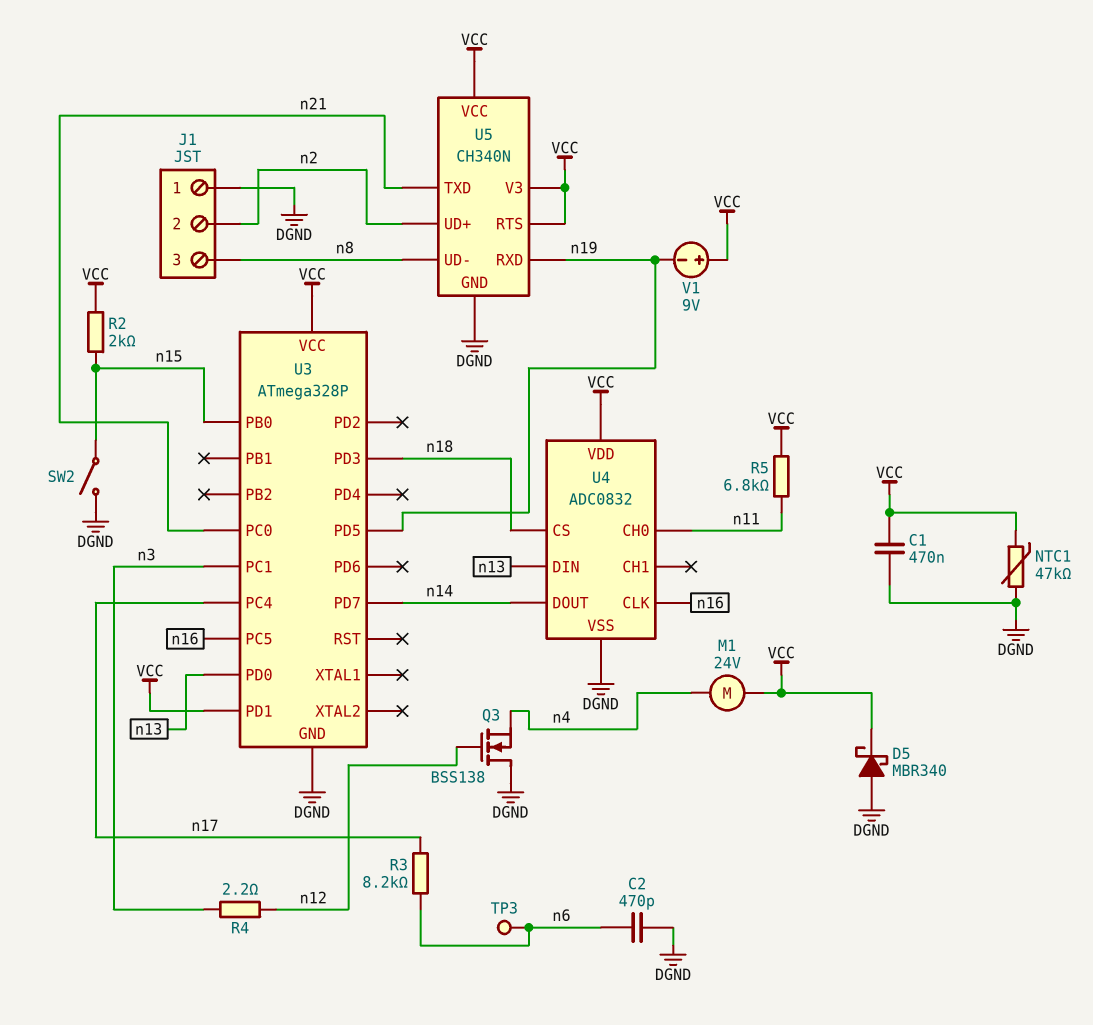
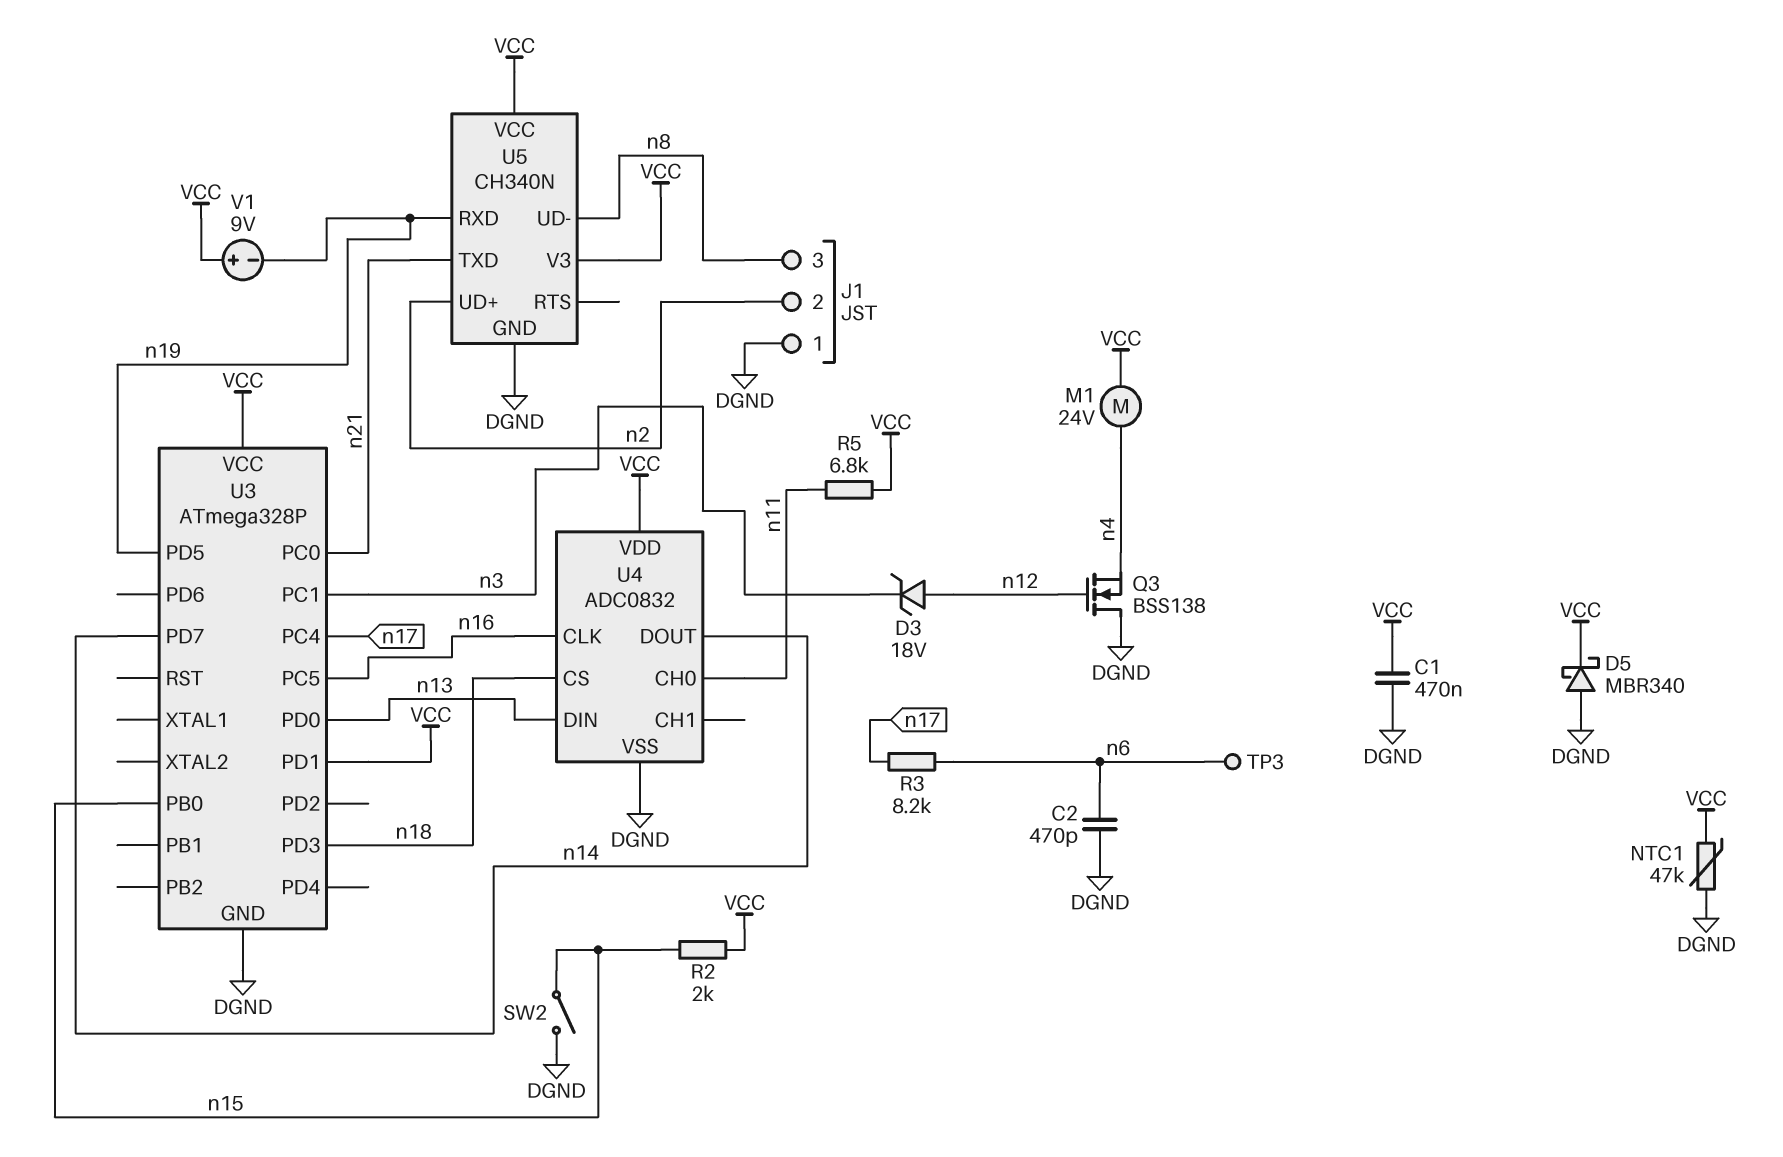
D3: none -> zener 18V (A n12, K n3)
R4: 2.2 (n3, n12) -> none
U5 pin RTS: VCC -> none

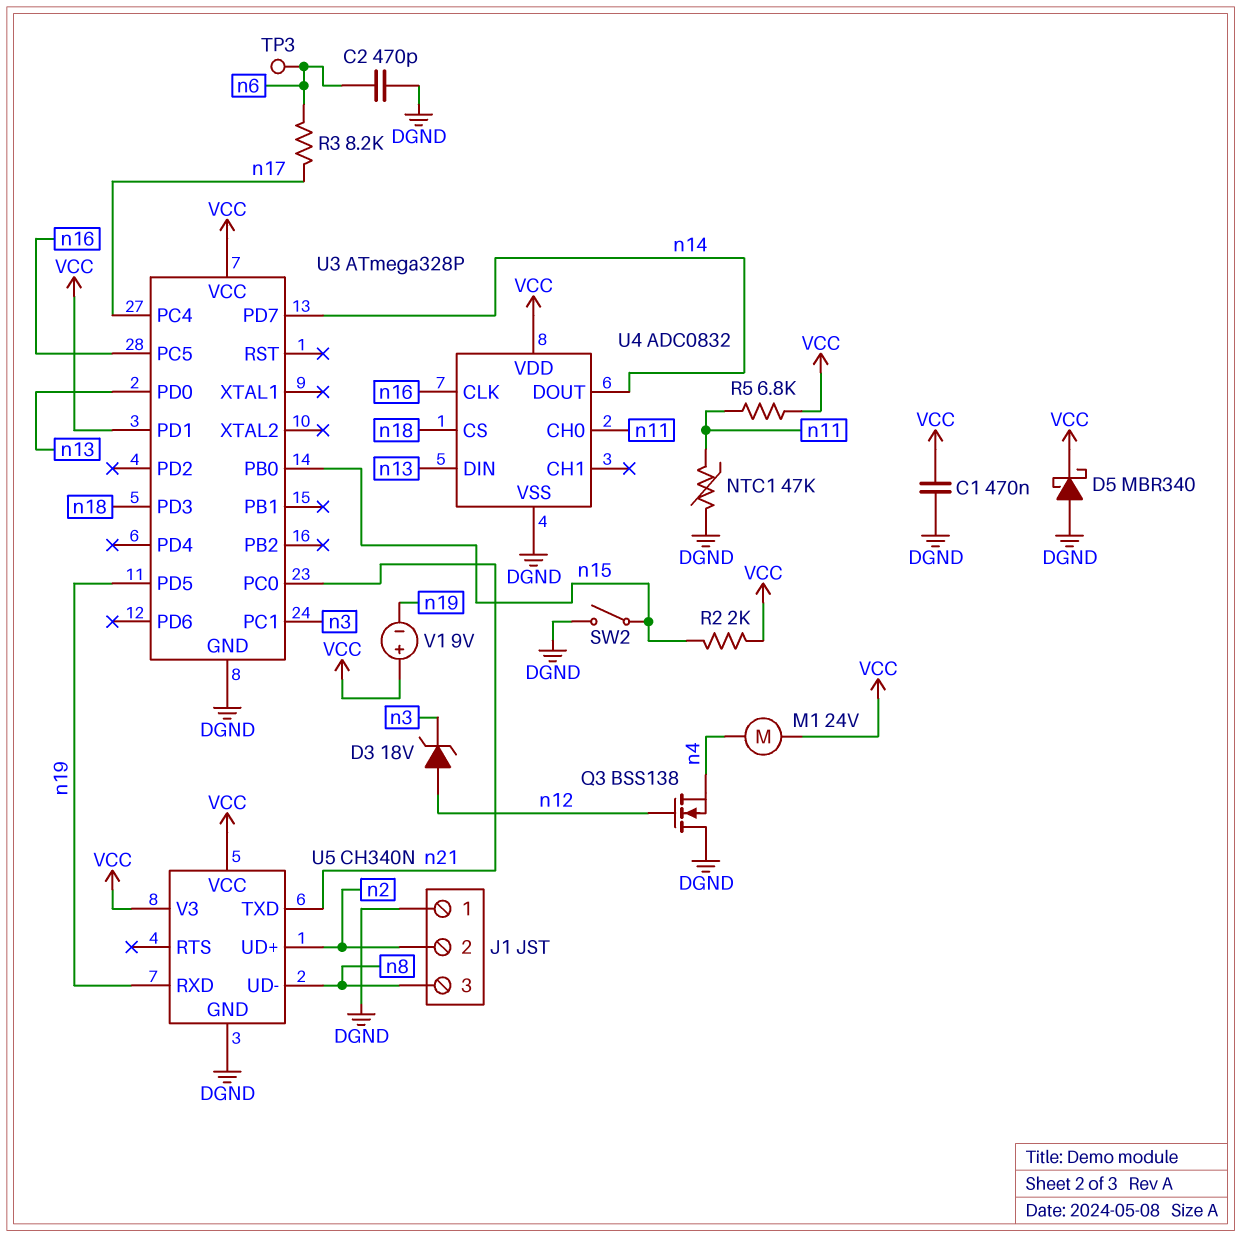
NTC1: 47k (DGND, VCC) -> 47k (DGND, n11)

